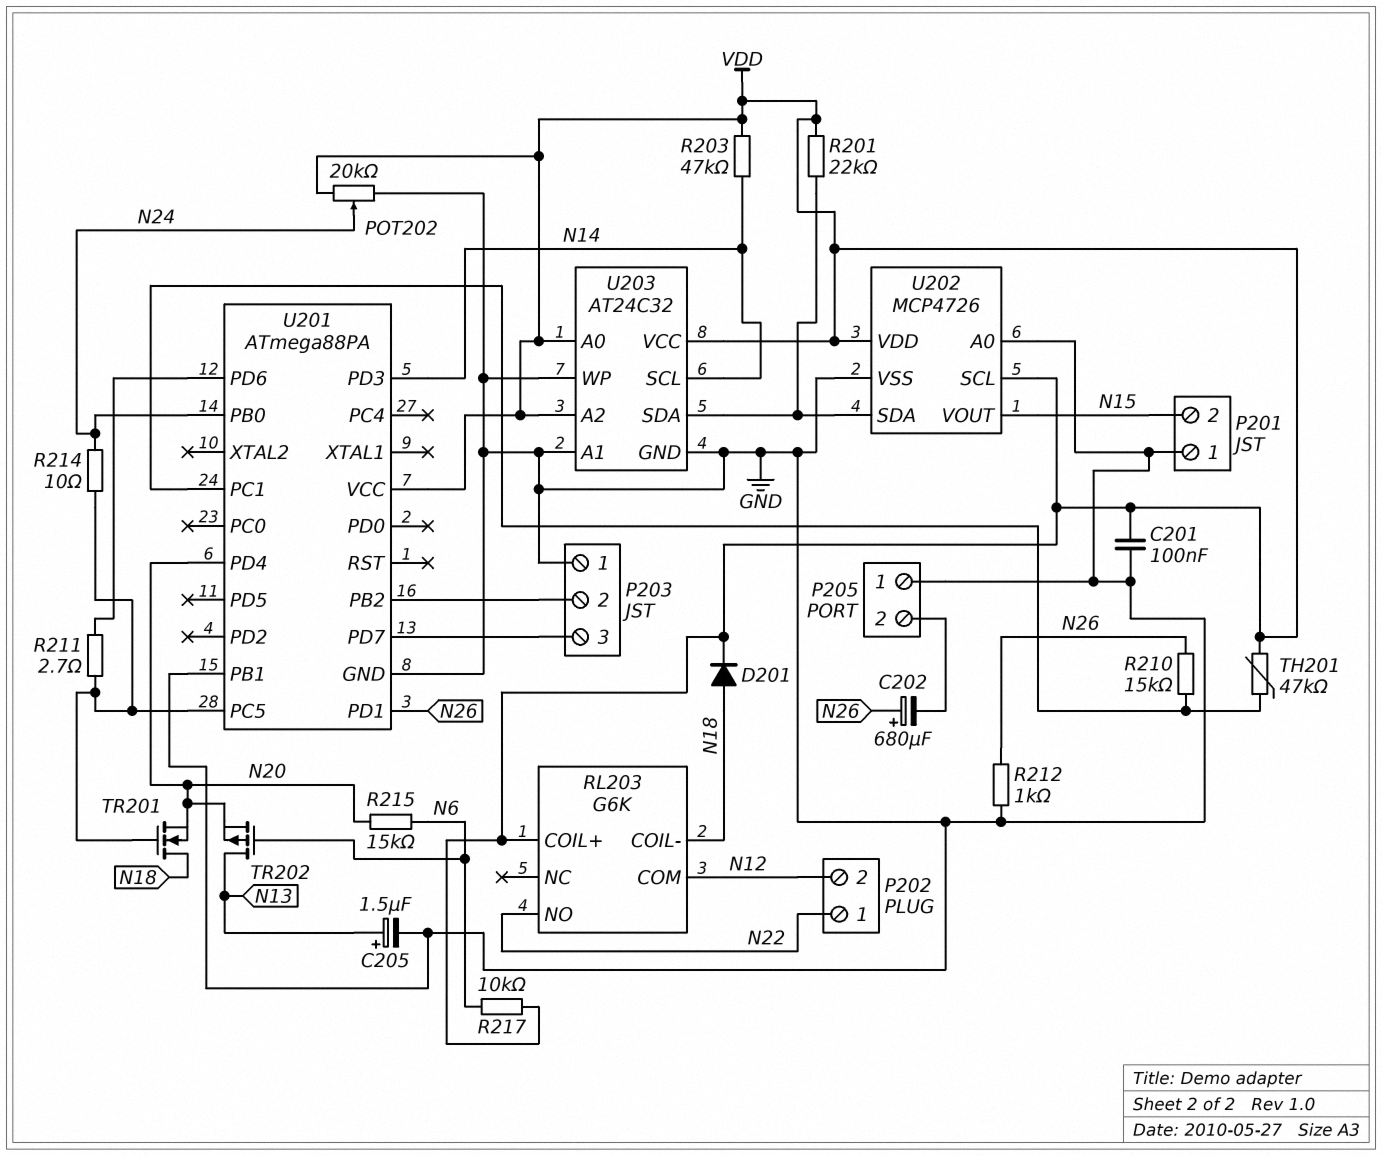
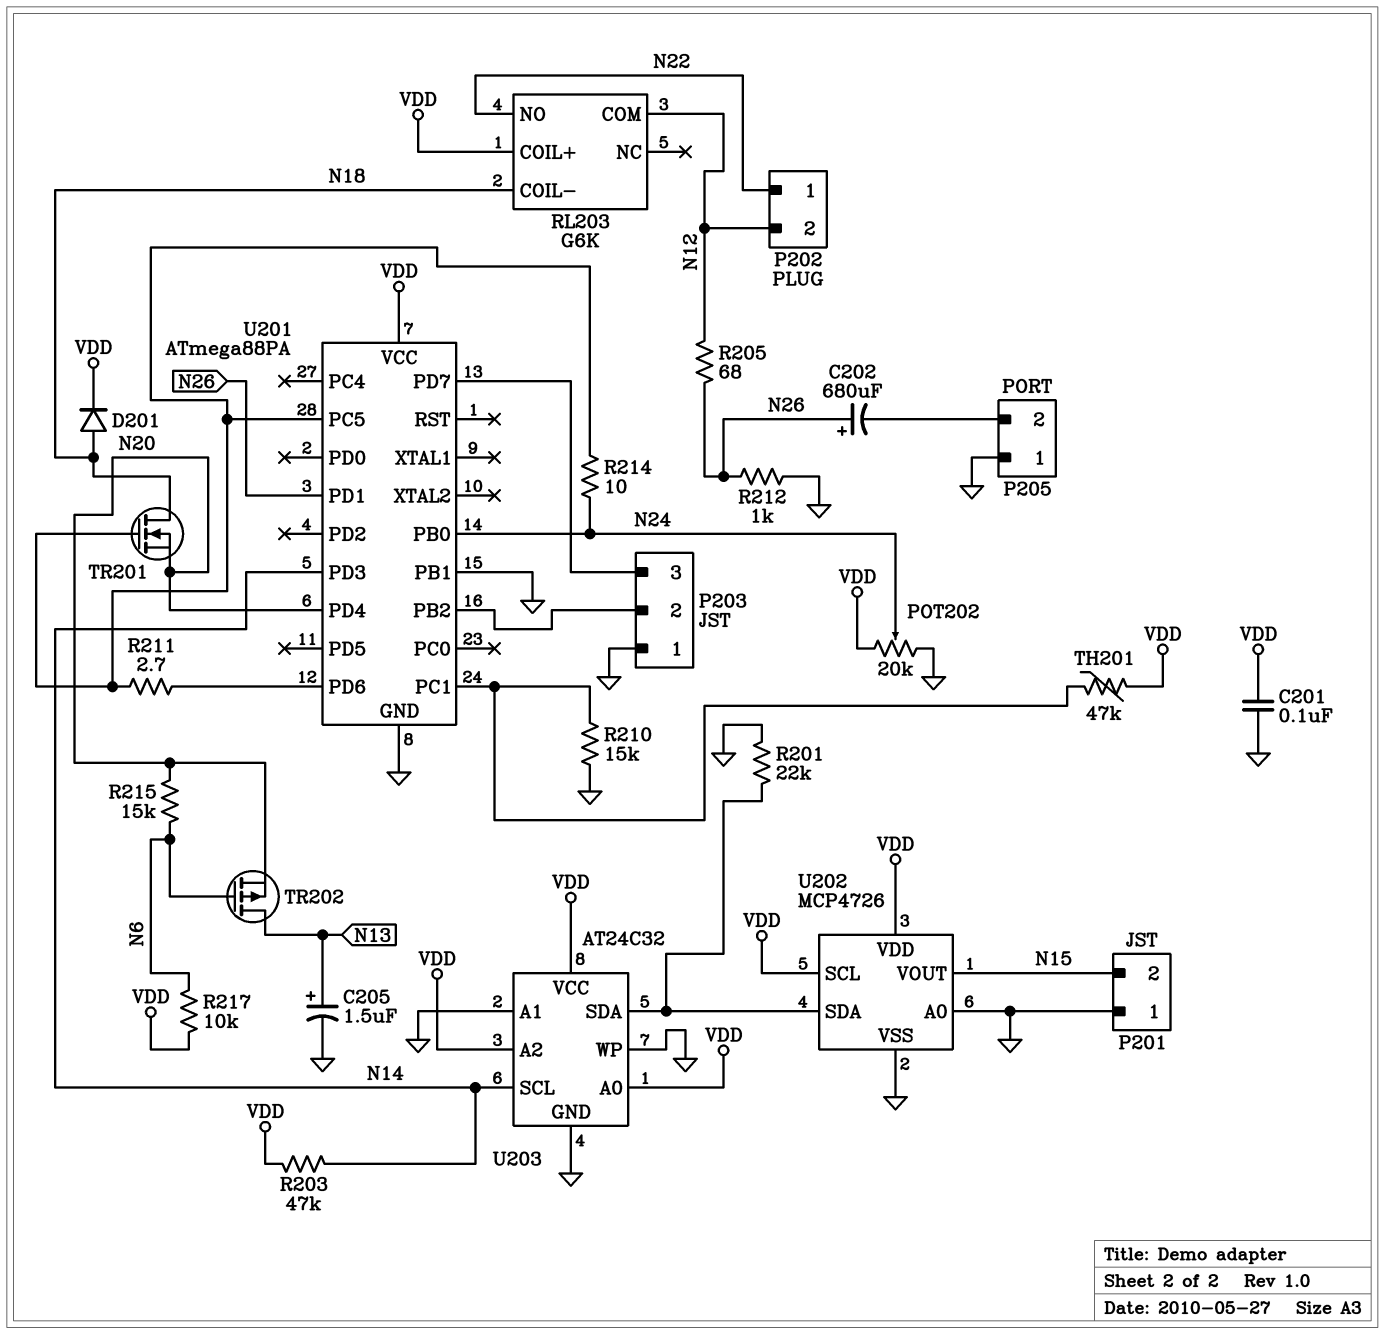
R201: 22k (U202/SDA, VDD) -> 22k (GND, U202/SDA)
R205: none -> 68 (N12, N26)
R210: 15k (N26, U201/PC1) -> 15k (GND, U201/PC1)

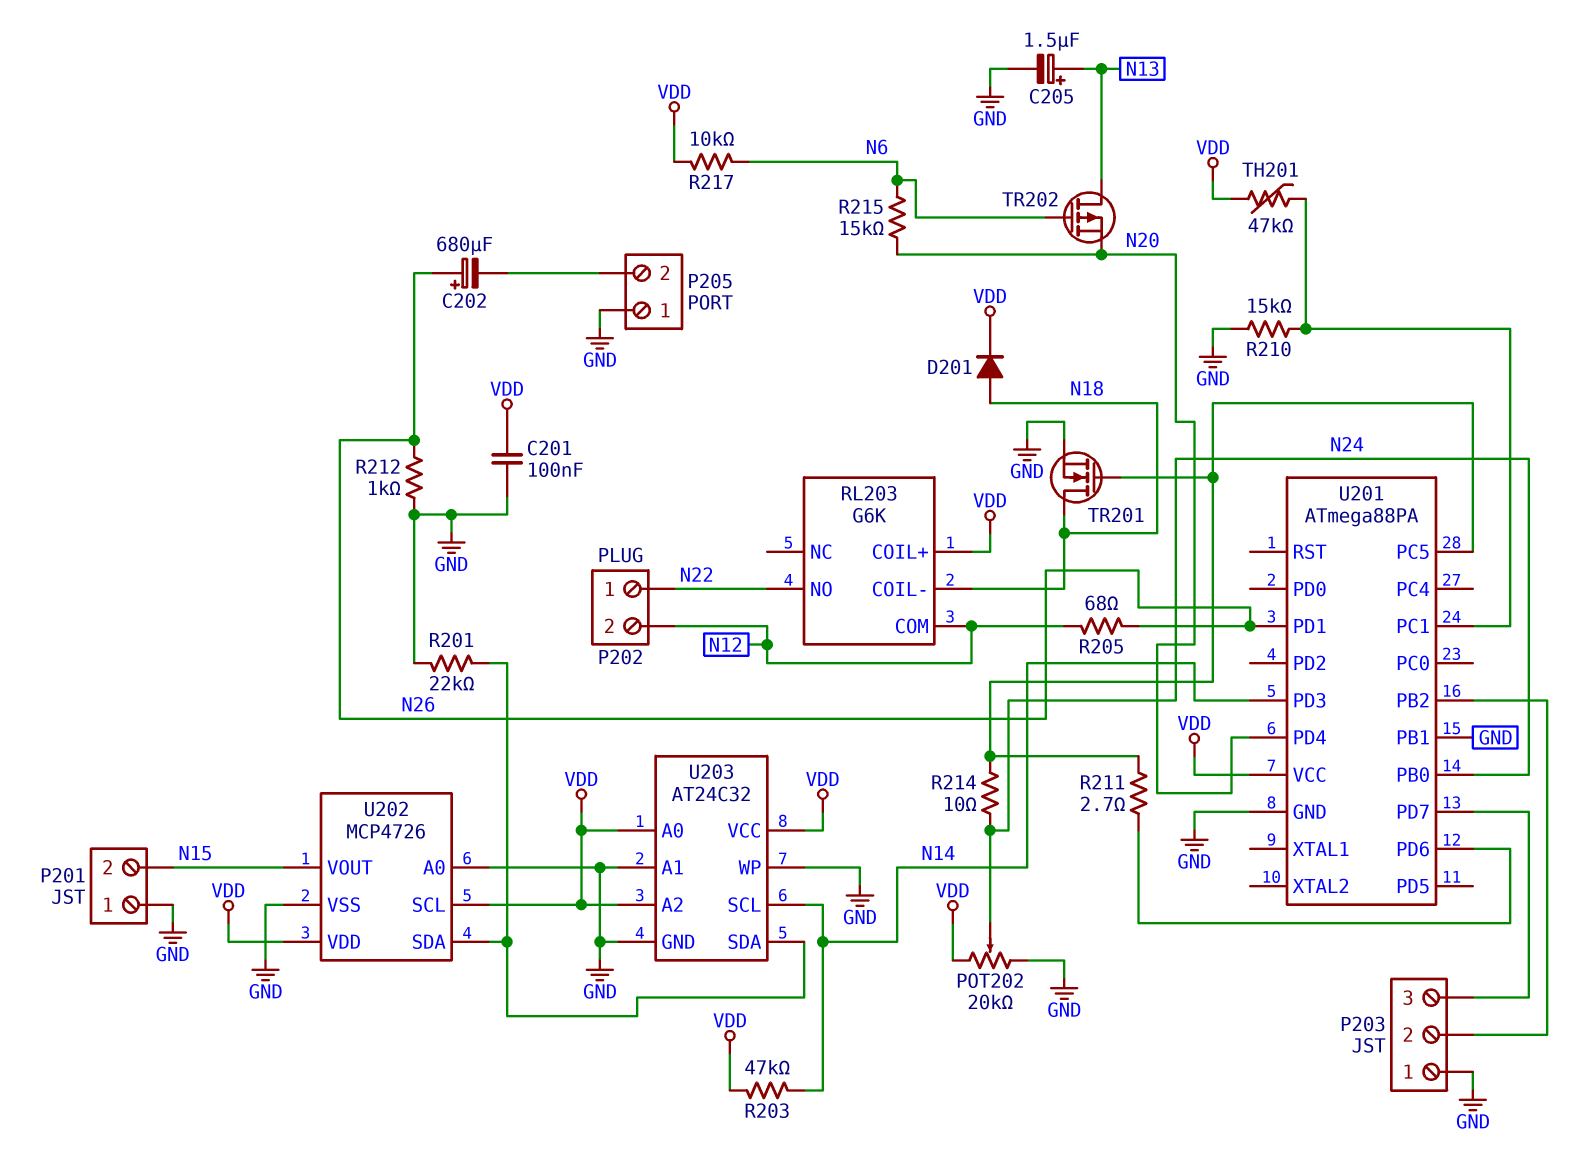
TR201: NMOS (G U201/PC5, D N18, S N20) -> NMOS (G U201/PC5, D N18, S GND)

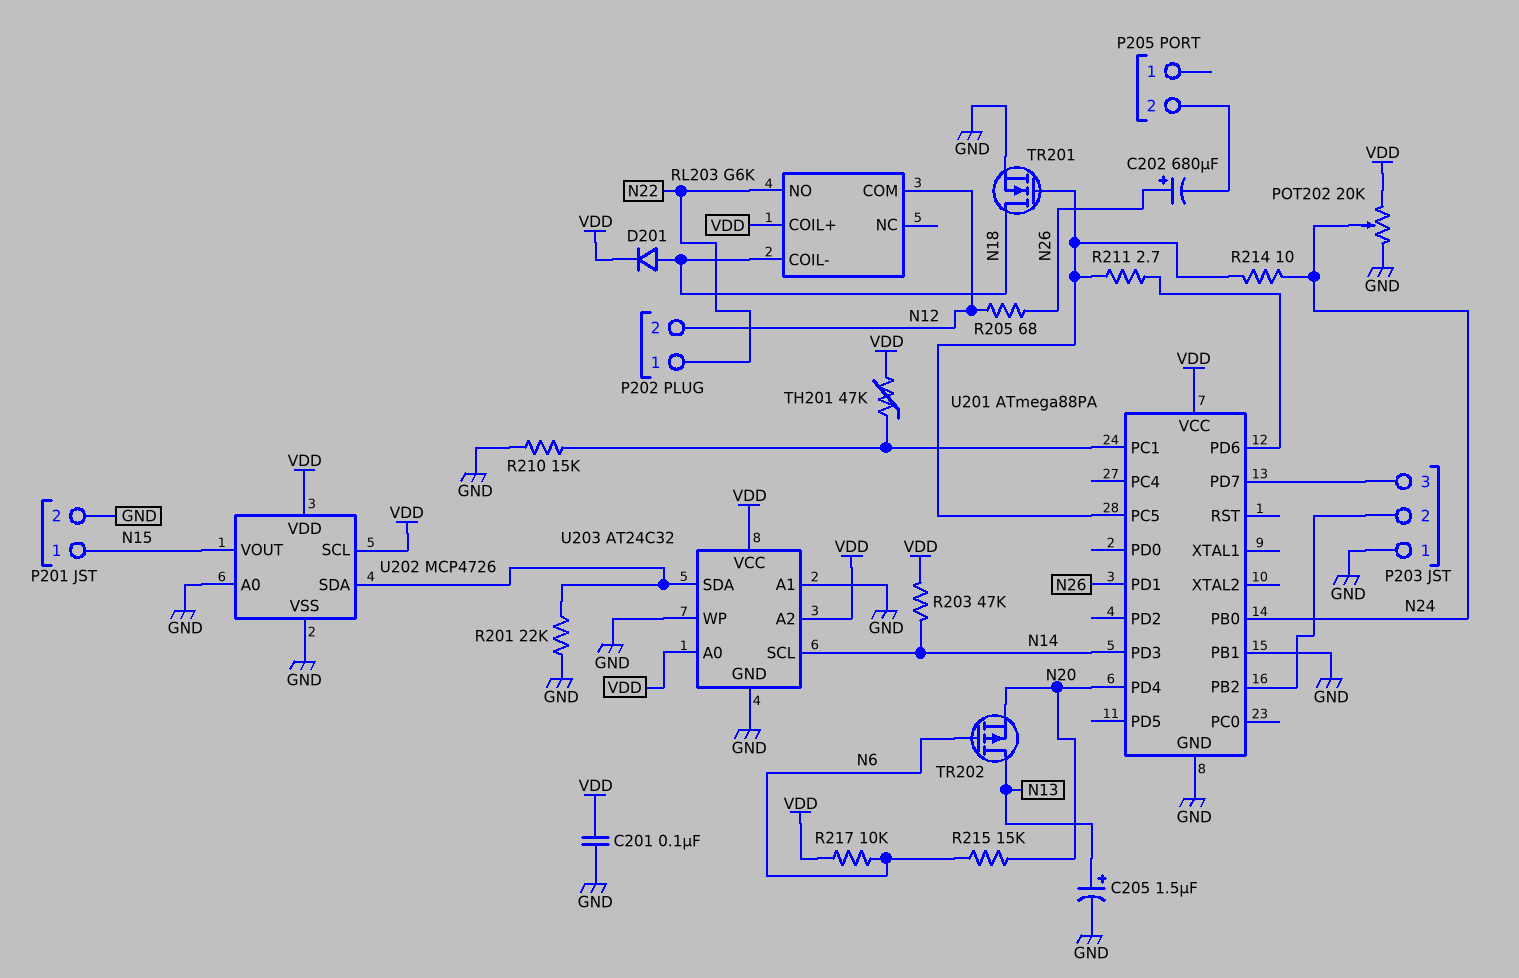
P201 pin 1: GND -> N15
P201 pin 2: N15 -> GND
P205 pin 1: GND -> none
R212: 1k (GND, N26) -> none

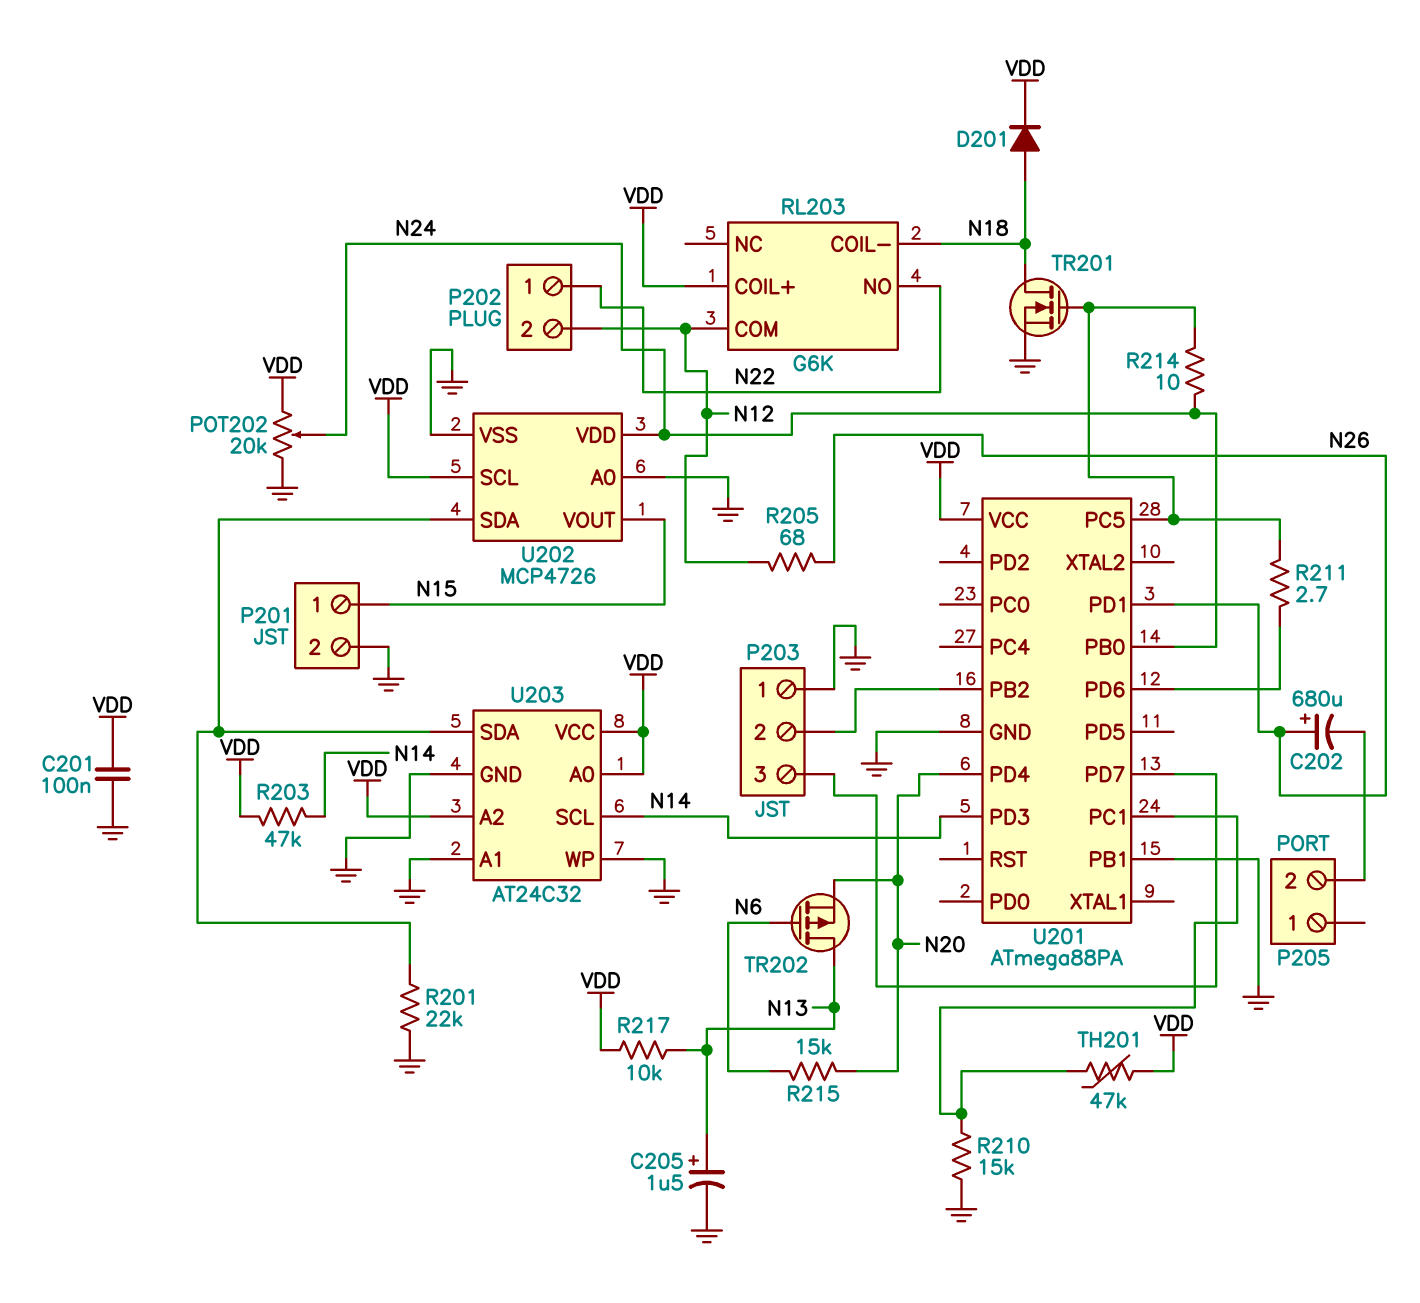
R217: 10k (N6, VDD) -> 10k (N13, VDD)
U202 pin VDD: VDD -> N24

